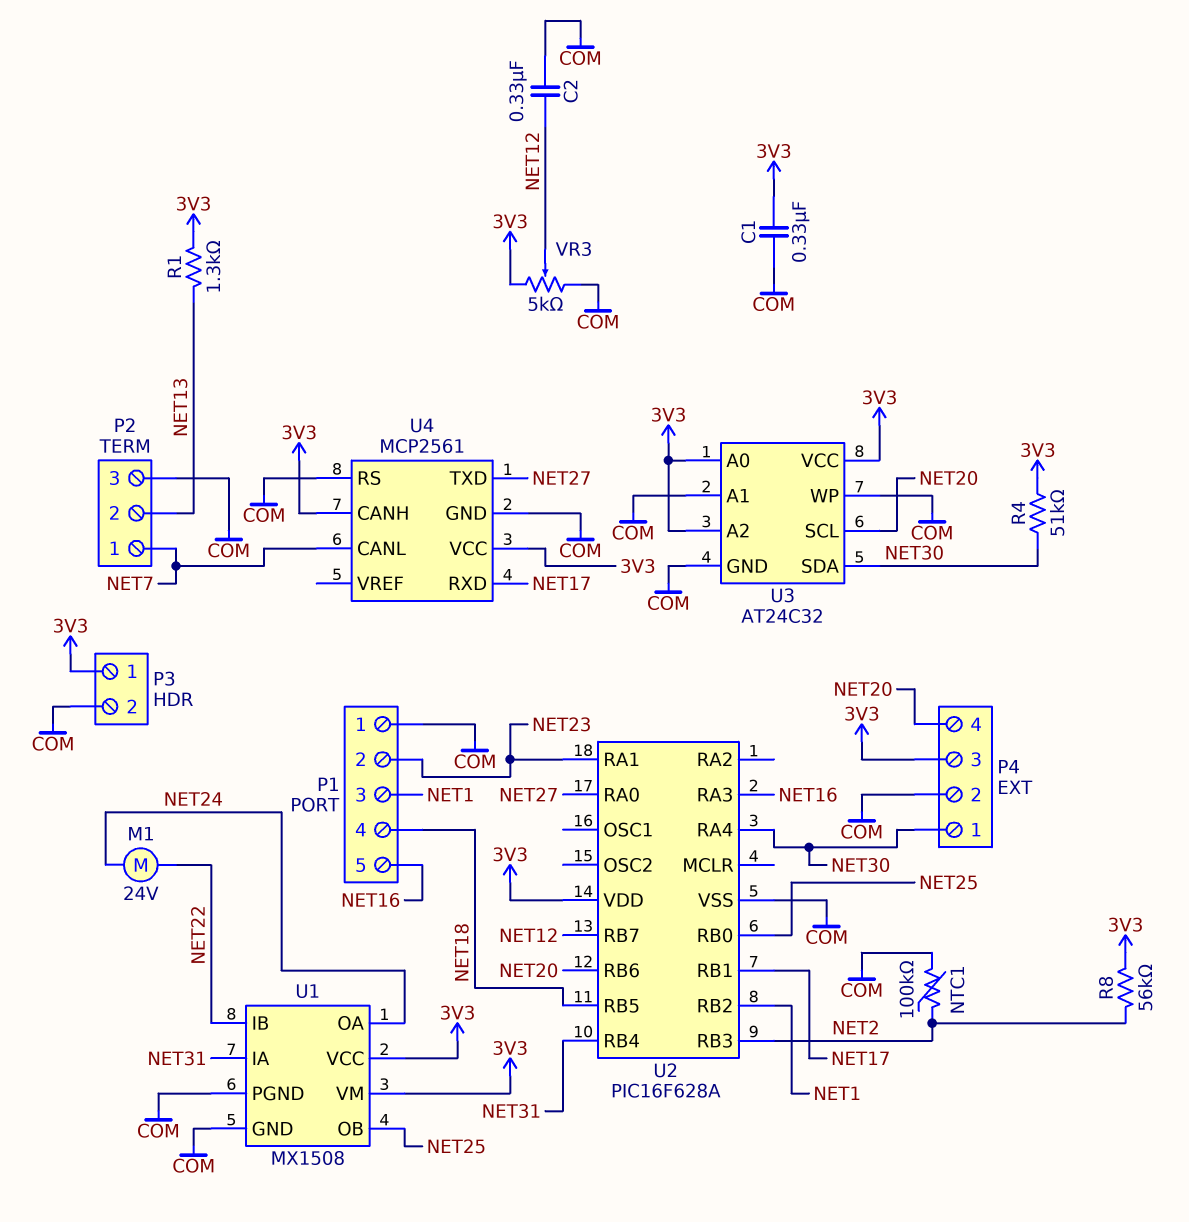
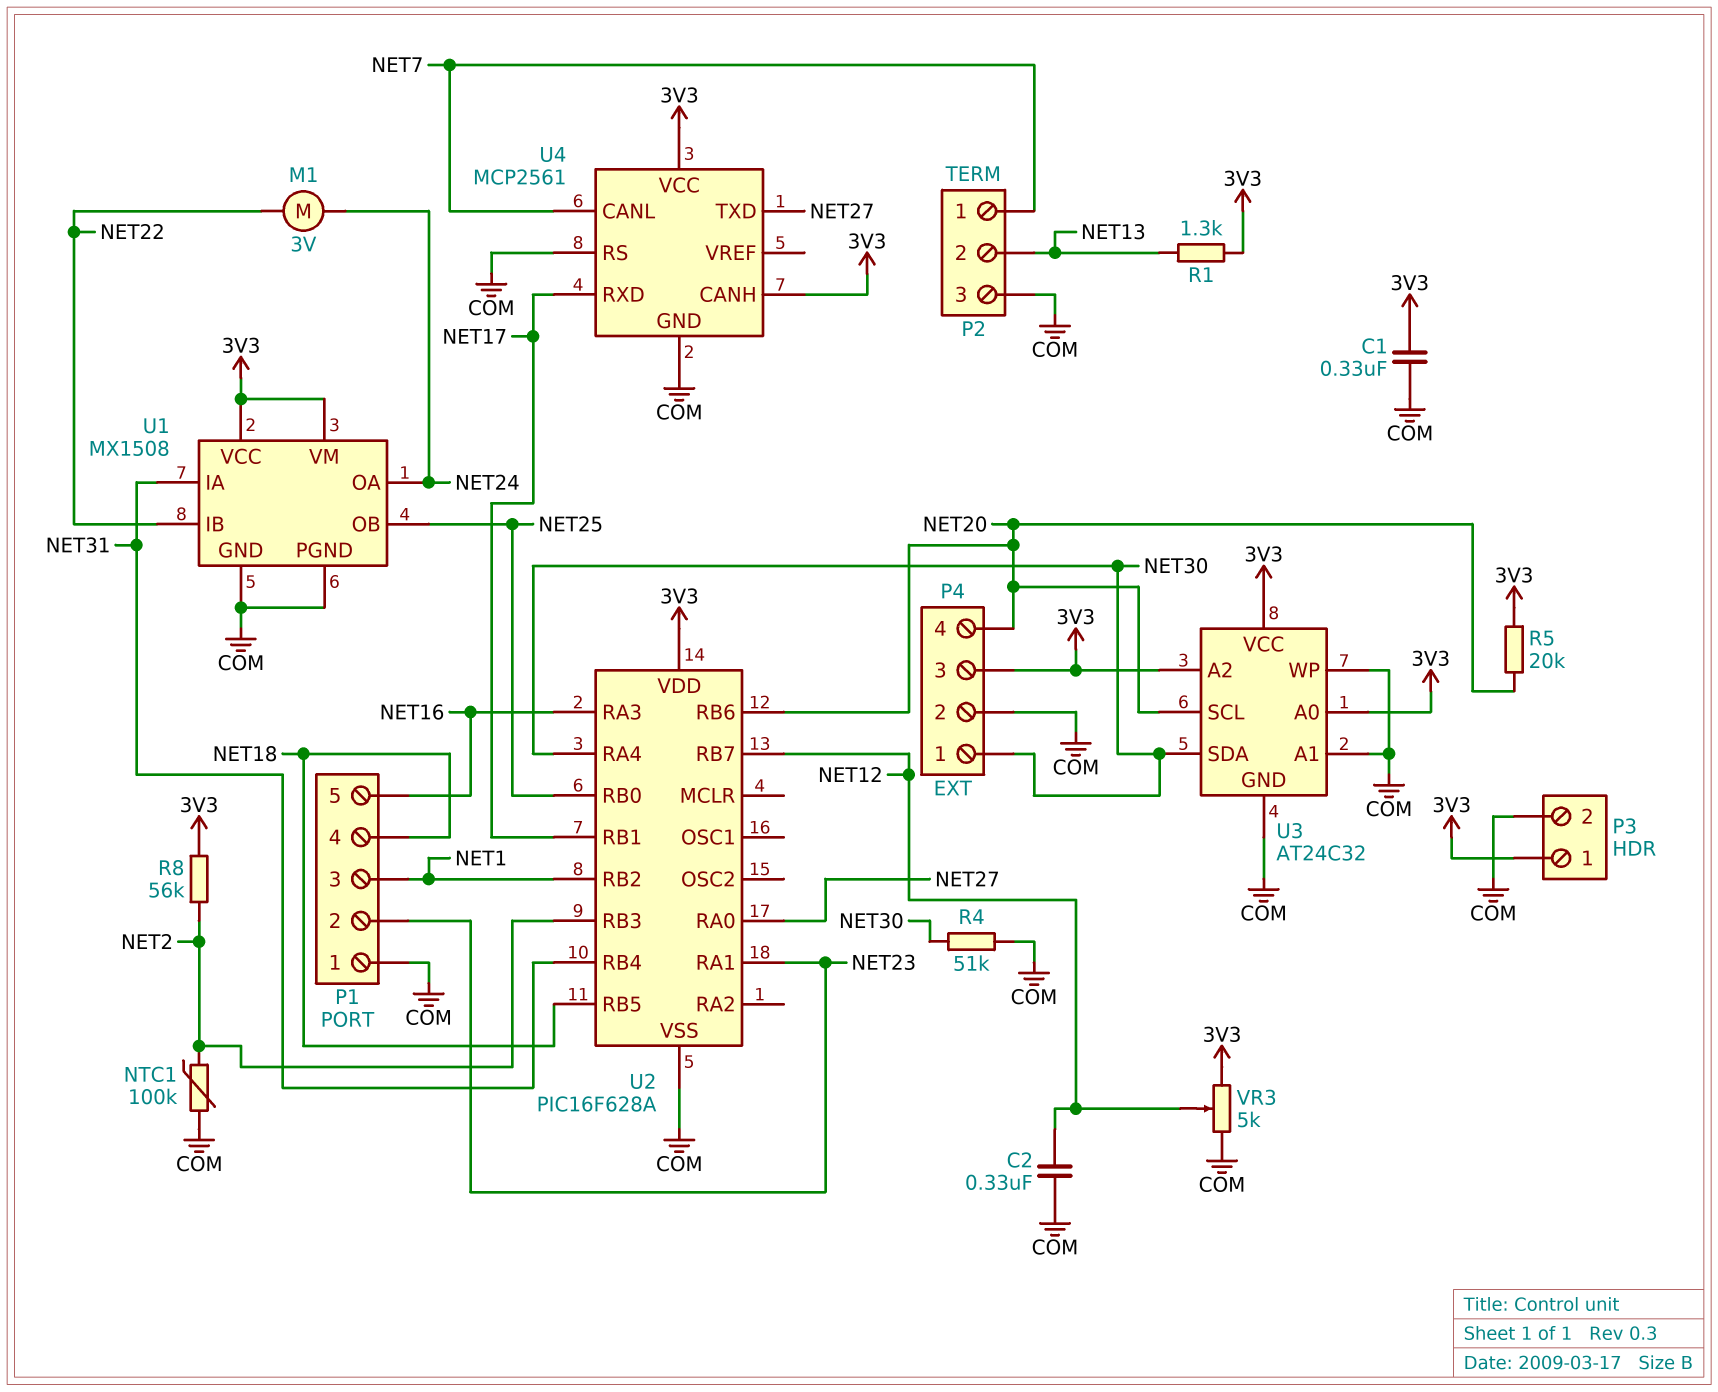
M1: motor 24V (NET22, NET24) -> motor 3V (NET22, NET24)
R4: 51k (3V3, NET30) -> 51k (COM, NET30)
R5: none -> 20k (3V3, NET20)

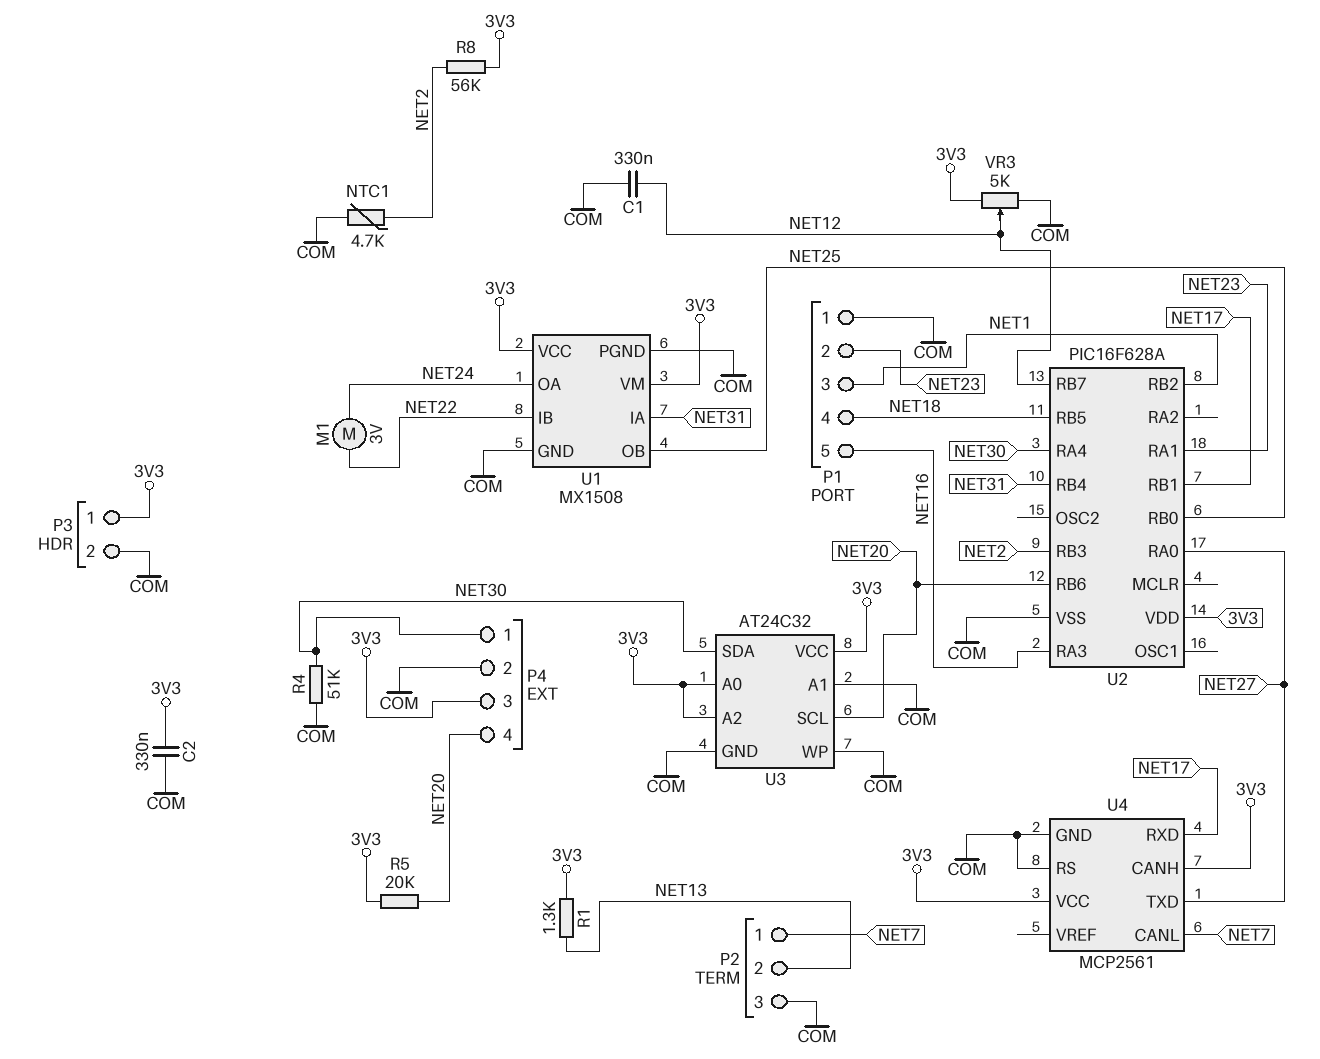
C1: 330nF (3V3, COM) -> 330nF (COM, NET12)
C2: 330nF (COM, NET12) -> 330nF (3V3, COM)
NTC1: 100k (COM, NET2) -> 4.7k (COM, NET2)

